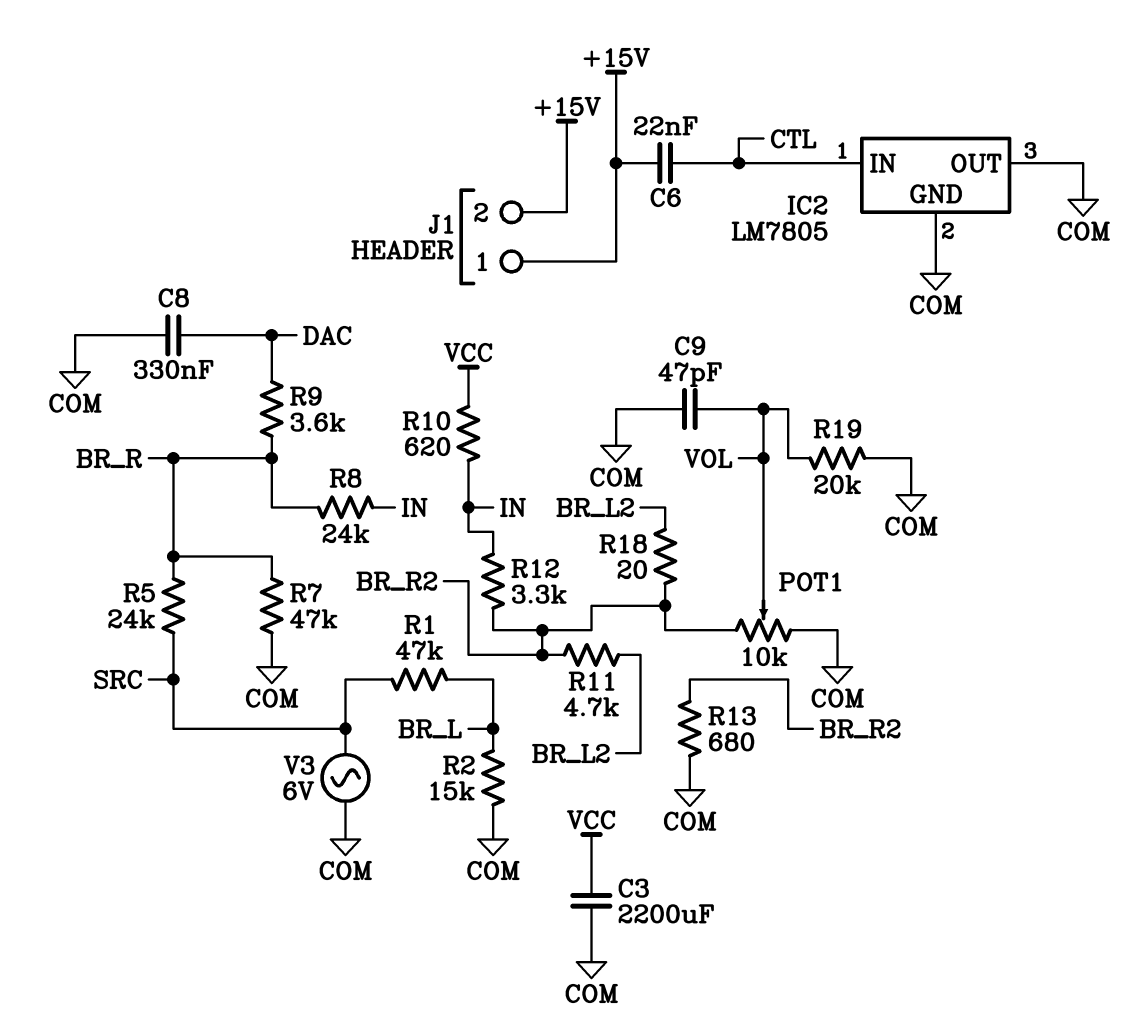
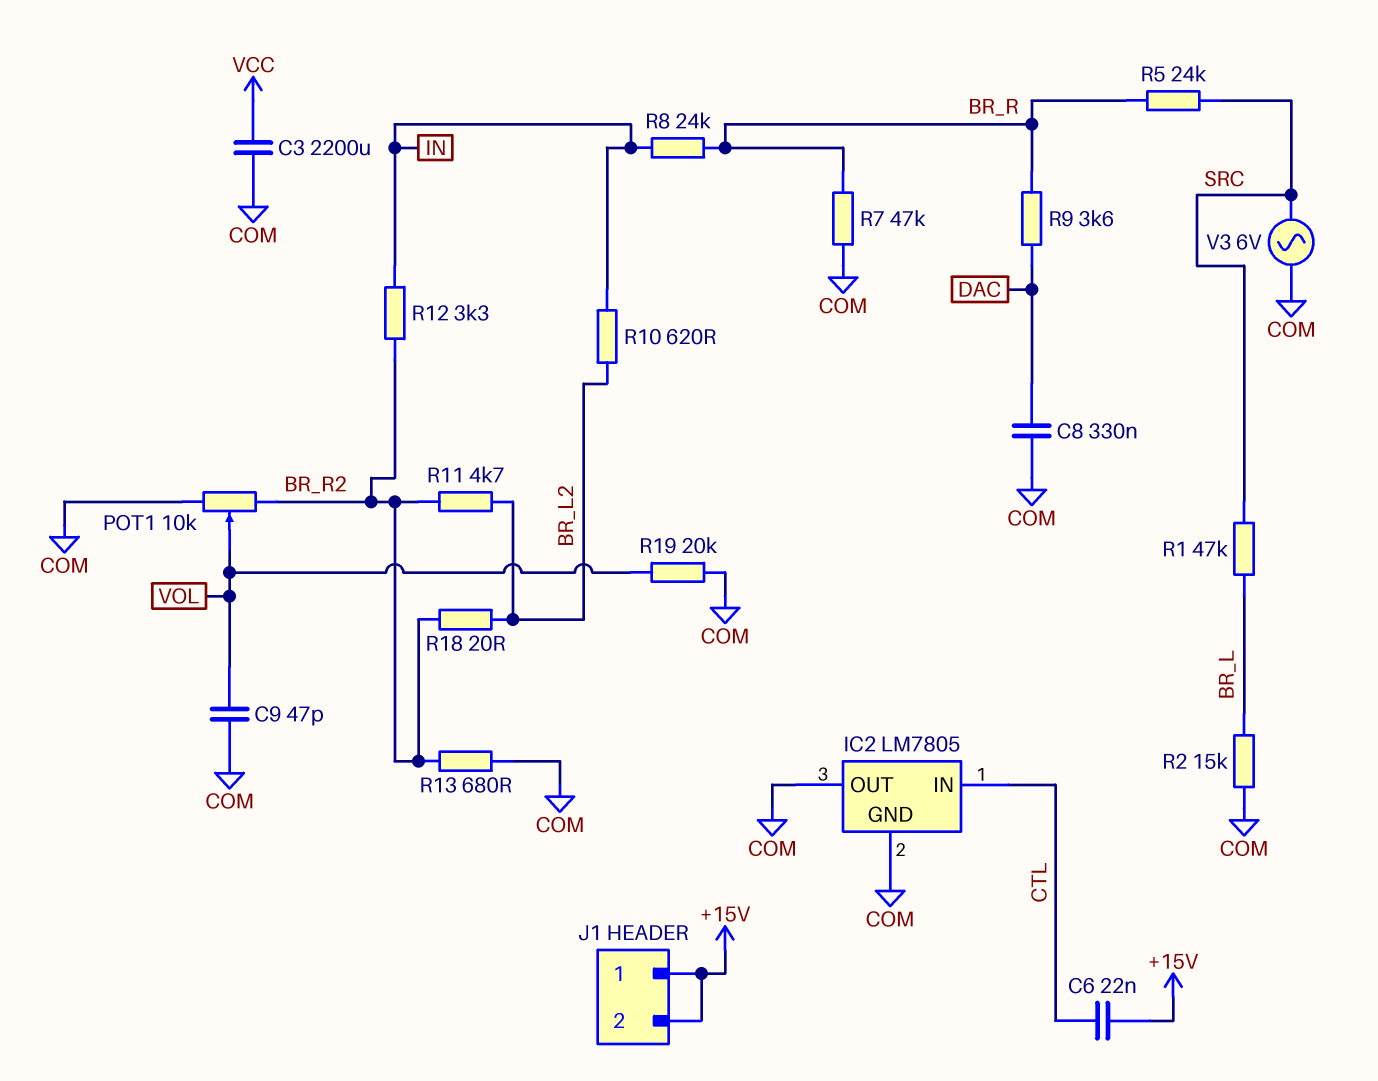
R10: 620 (IN, VCC) -> 620 (BR_L2, IN)

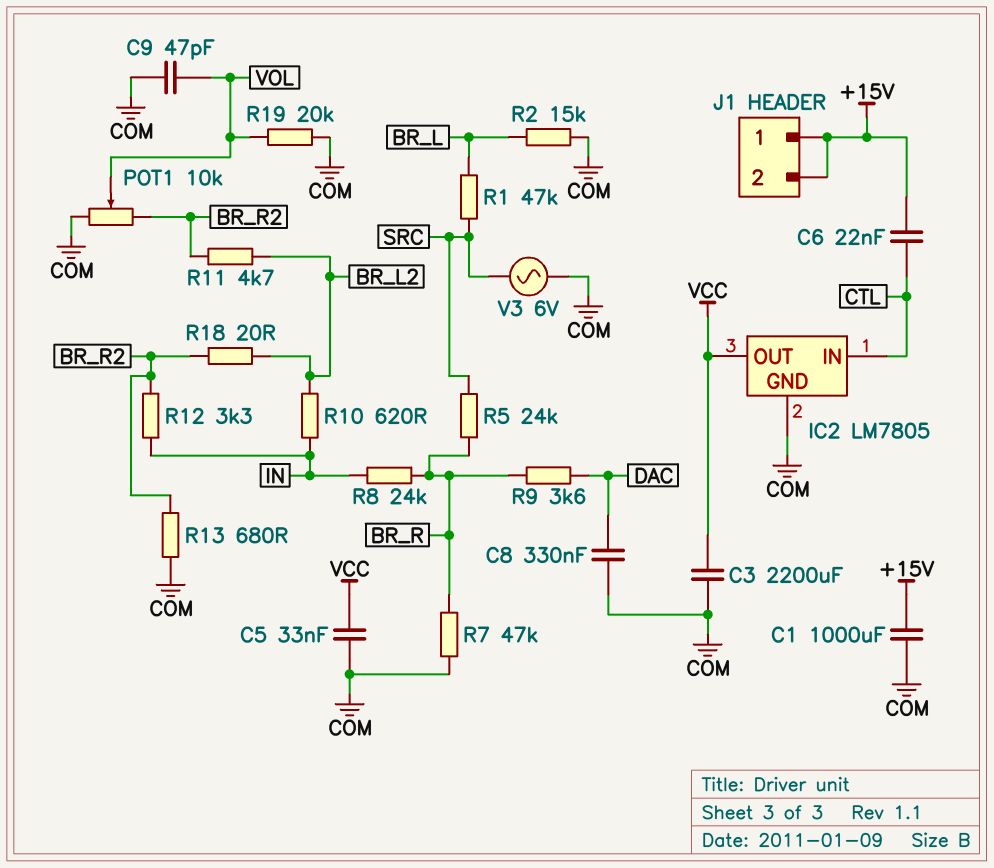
C1: none -> 1000uF (+15V, COM)
C5: none -> 33nF (COM, VCC)
IC2 pin OUT: COM -> VCC

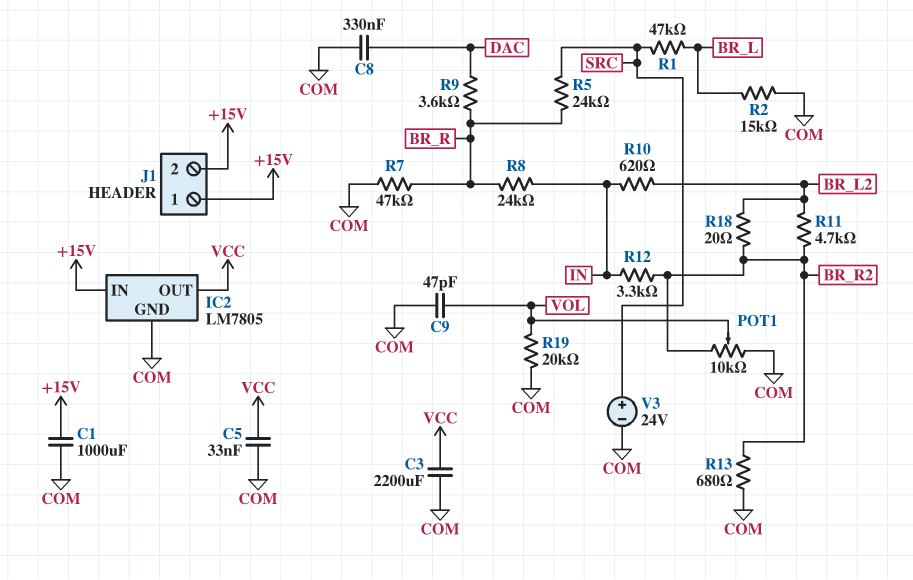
C6: 22nF (+15V, CTL) -> none
IC2 pin IN: CTL -> +15V
V3: AC 6V (COM, SRC) -> 24V (plus SRC, minus COM)

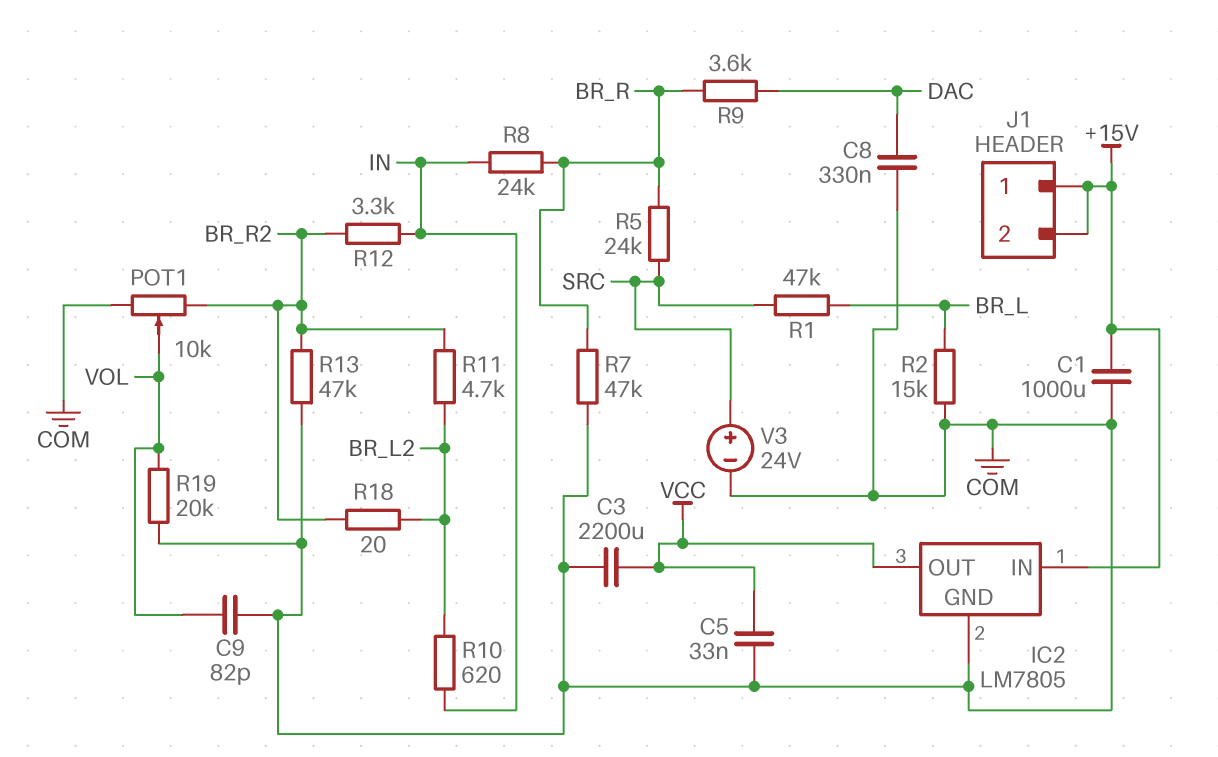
C9: 47pF (COM, VOL) -> 82pF (COM, VOL)
R13: 680 (BR_R2, COM) -> 47k (BR_R2, COM)

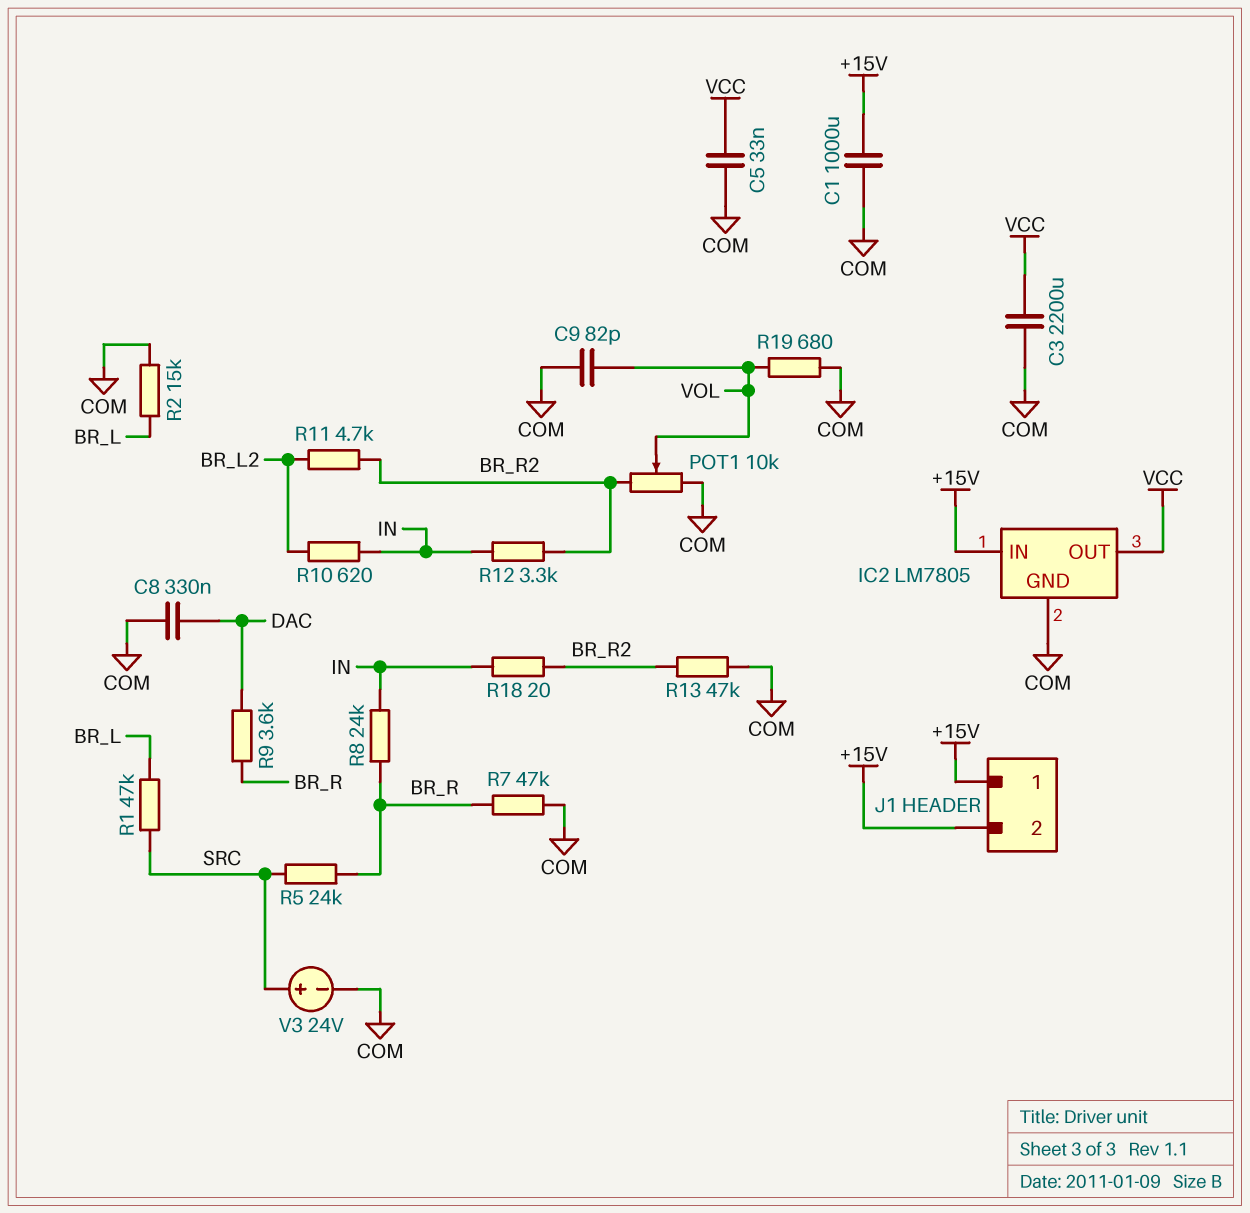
R18: 20 (BR_L2, BR_R2) -> 20 (BR_R2, IN)
R19: 20k (COM, VOL) -> 680 (COM, VOL)

